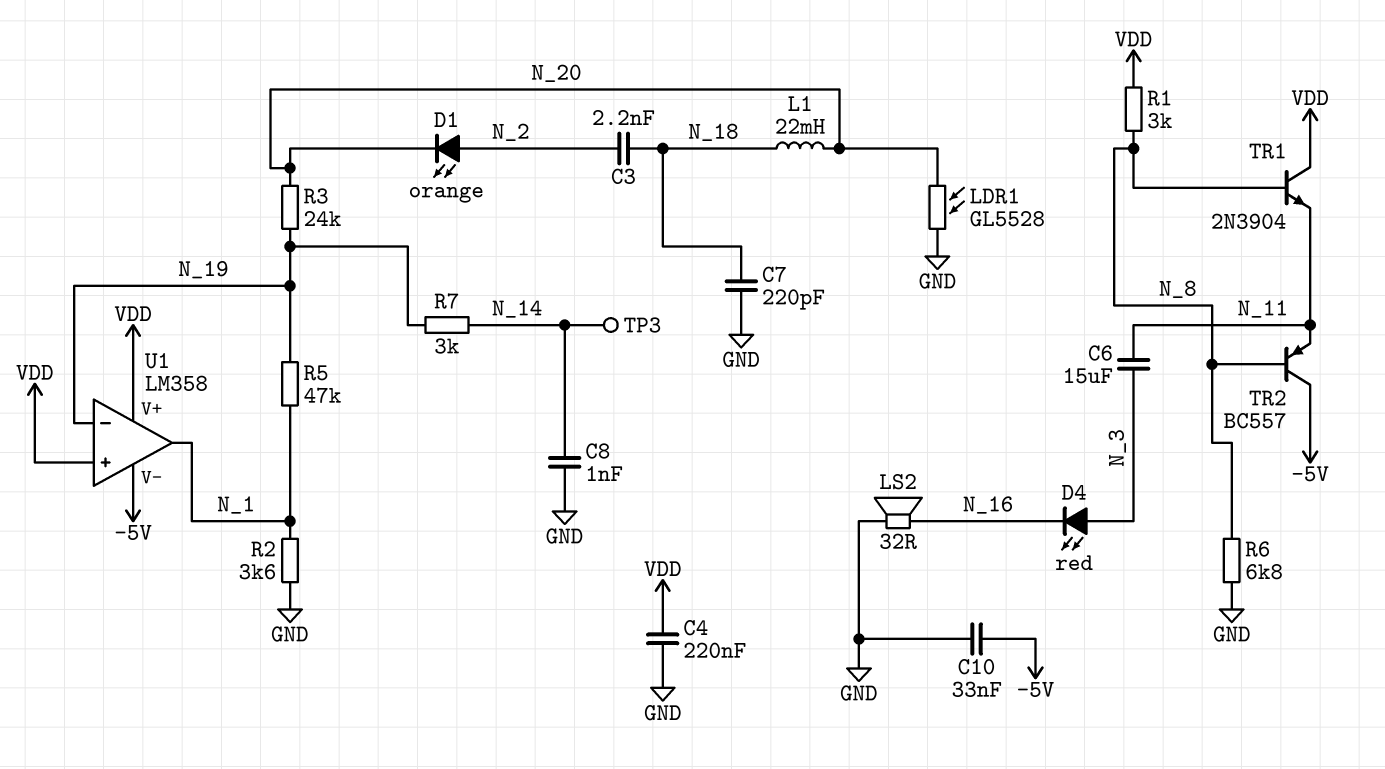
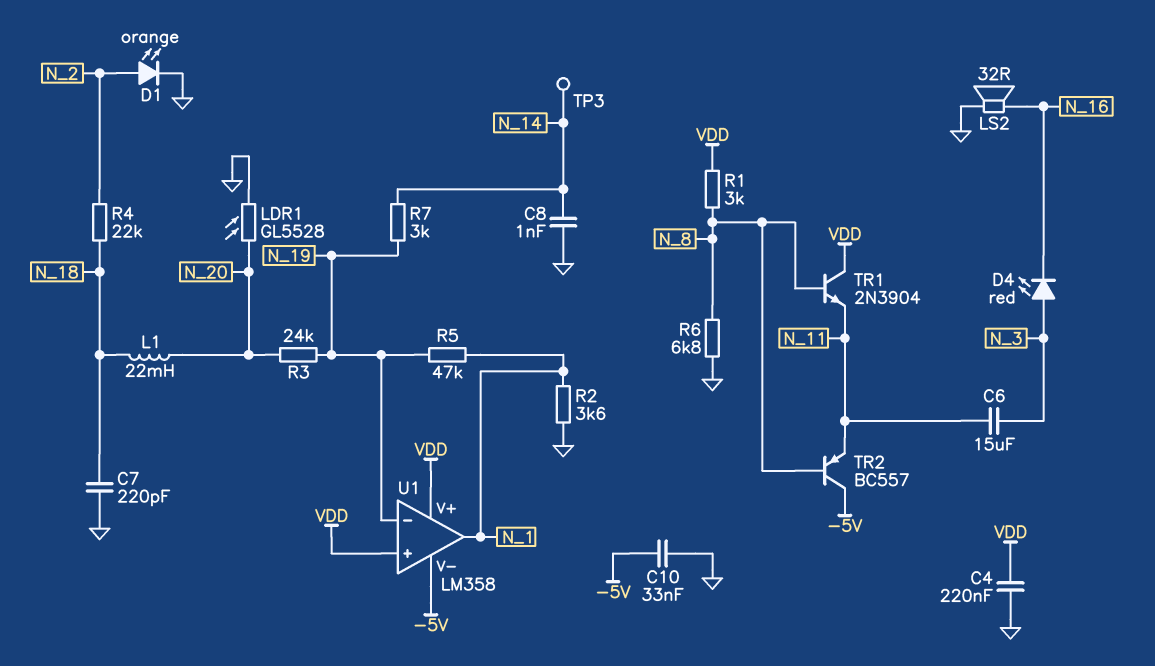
C3: 2.2nF (N_2, N_18) -> none
D1: LED orange (A N_2, K N_20) -> LED orange (A N_2, K GND)
R4: none -> 22k (N_2, N_18)

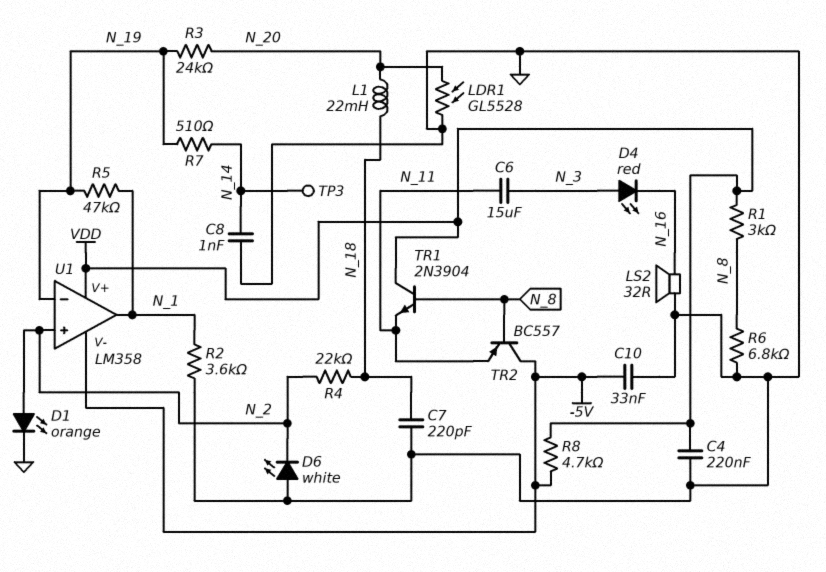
D6: none -> LED white (A GND, K N_2)
R7: 3k (N_14, N_19) -> 510 (N_14, N_19)
R8: none -> 4.7k (-5V, VDD)
U1 pin in+: VDD -> N_2

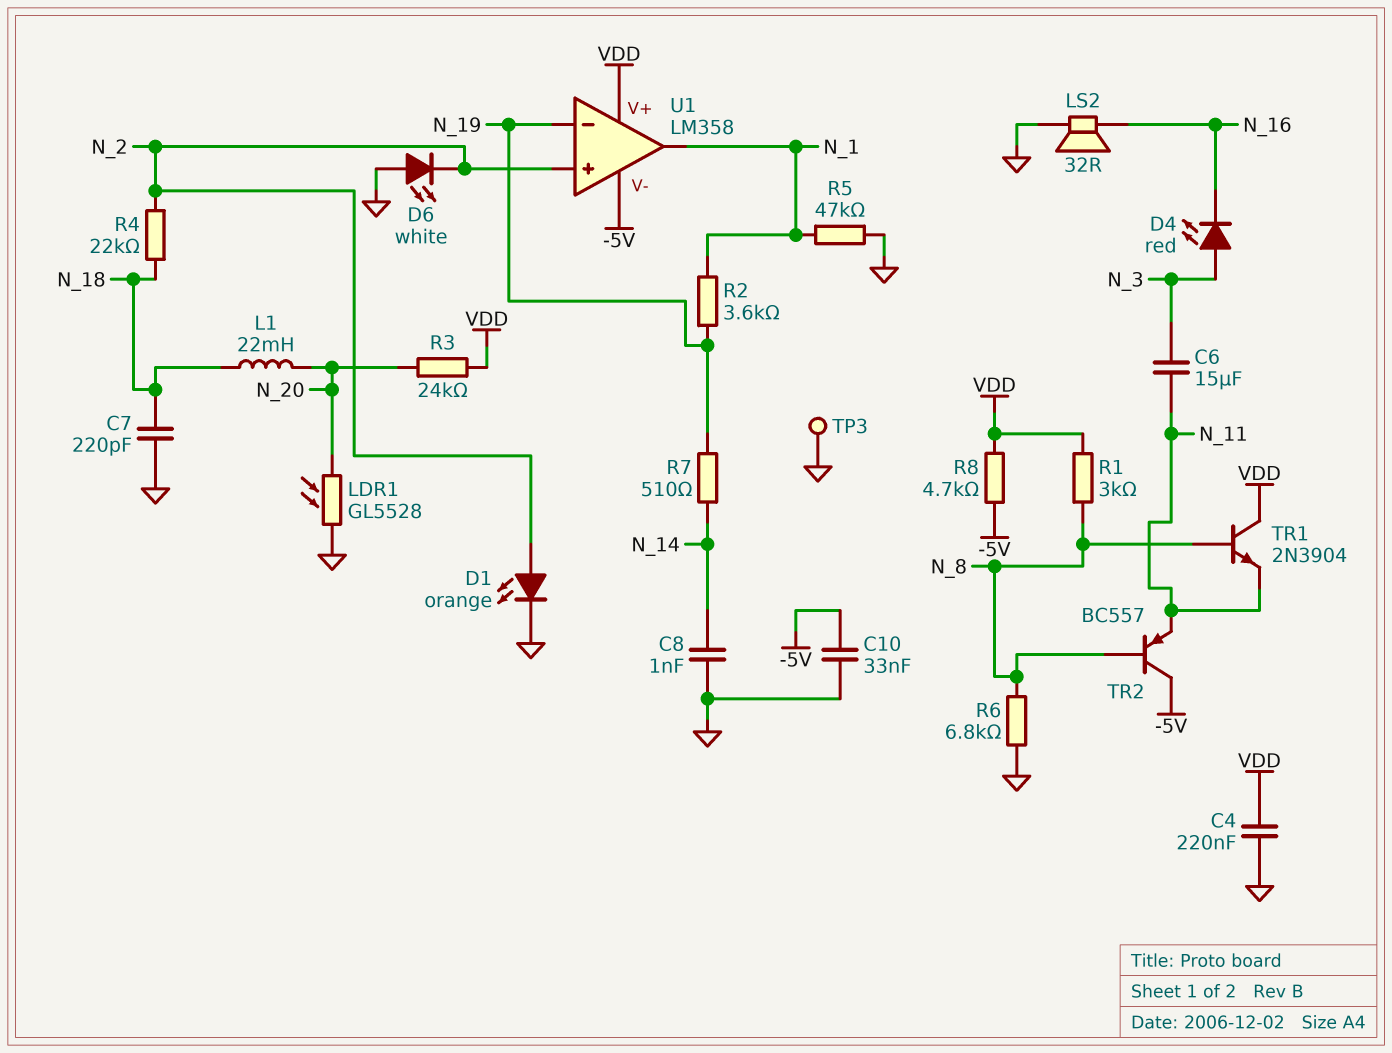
R2: 3.6k (GND, N_1) -> 3.6k (N_1, N_19)
R3: 24k (N_19, N_20) -> 24k (N_20, VDD)
R5: 47k (N_1, N_19) -> 47k (GND, N_1)
TP3: test point (N_14) -> test point (GND)

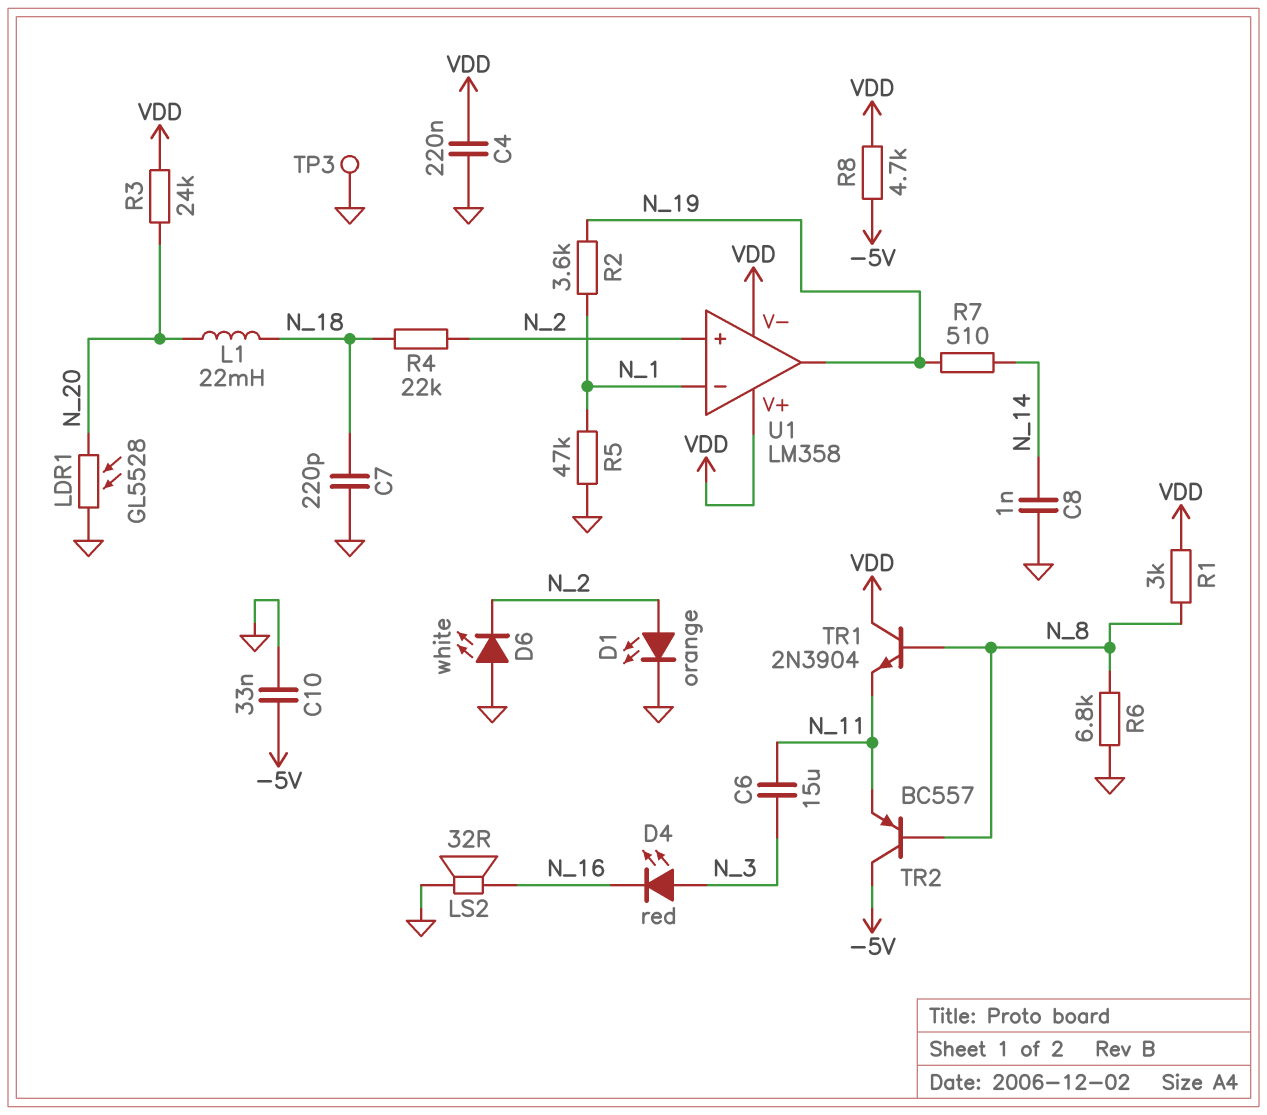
U1 pin V-: -5V -> VDD
U1 pin in-: N_19 -> N_1
U1 pin out: N_1 -> N_19

